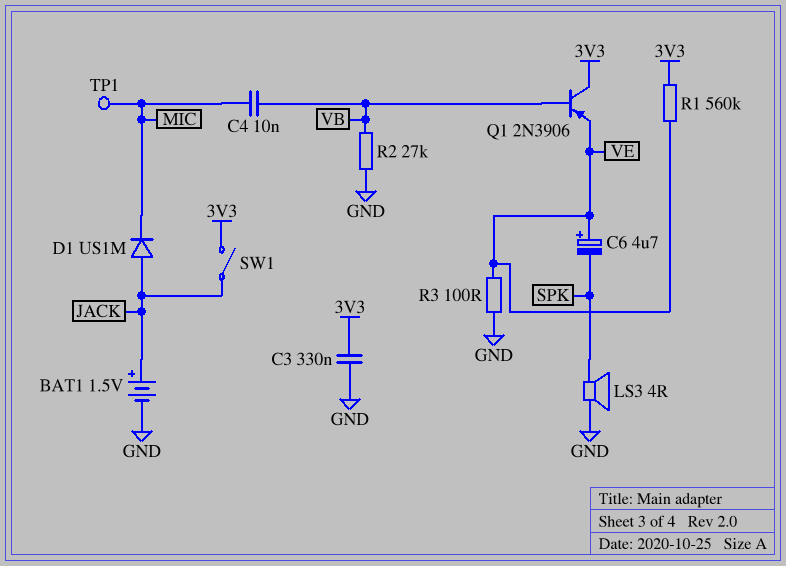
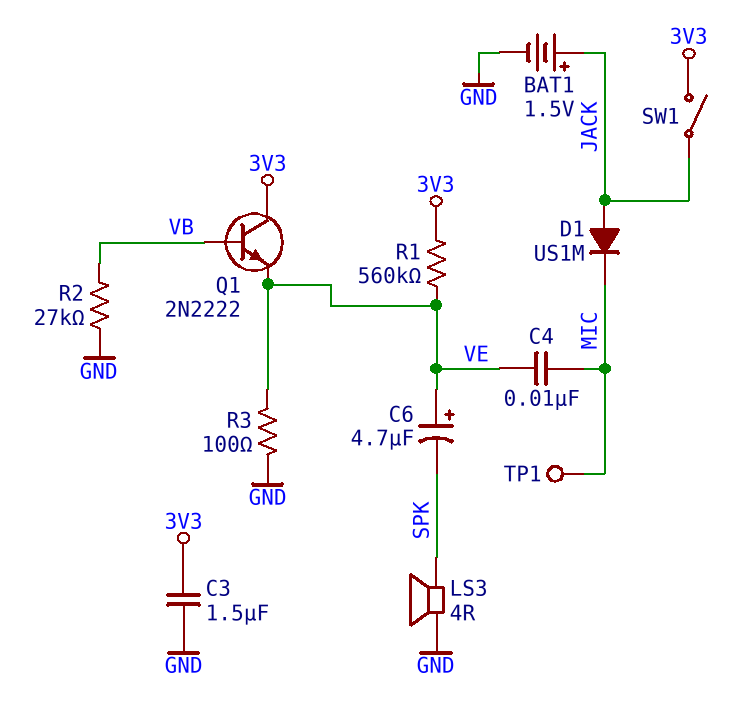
C3: 330nF (3V3, GND) -> 1.5uF (3V3, GND)
C4: 10nF (MIC, VB) -> 10nF (MIC, VE)
Q1: PNP 2N3906 (B VB, C 3V3, E VE) -> NPN 2N2222 (B VB, C 3V3, E VE)

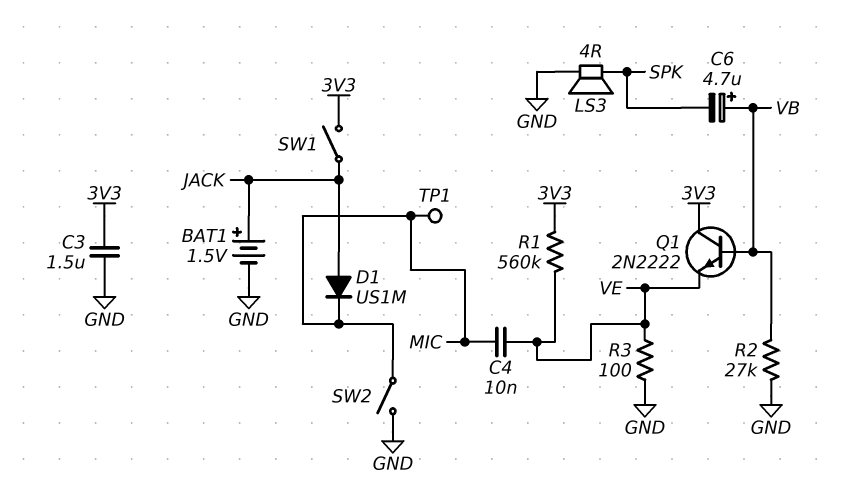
C6: 4.7uF (plus VE, minus SPK) -> 4.7uF (plus VB, minus SPK)
SW2: none -> switch (GND, MIC)

